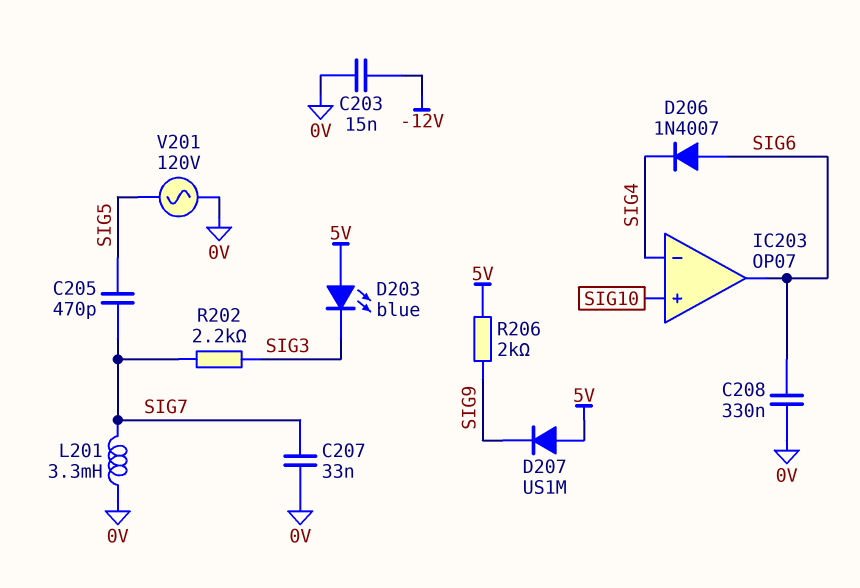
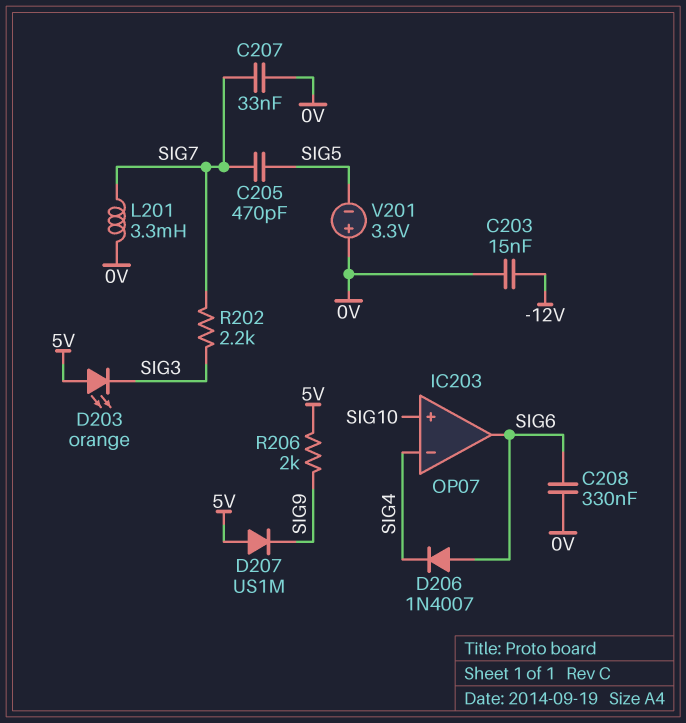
D203: LED blue (A 5V, K SIG3) -> LED orange (A 5V, K SIG3)
V201: AC 120V (0V, SIG5) -> 3.3V (plus 0V, minus SIG5)

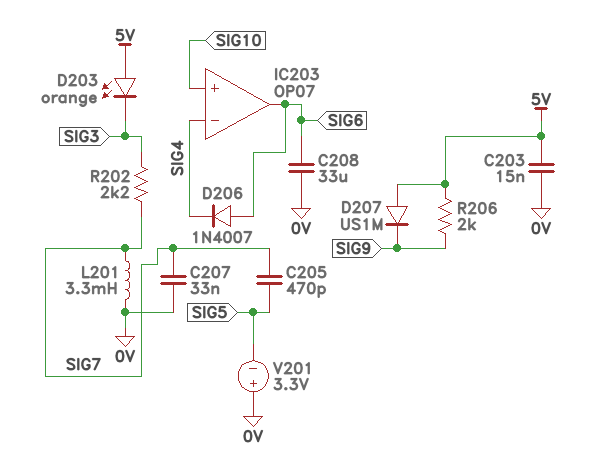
C203: 15nF (-12V, 0V) -> 15nF (0V, 5V)
C208: 330nF (0V, SIG6) -> 33uF (0V, SIG6)

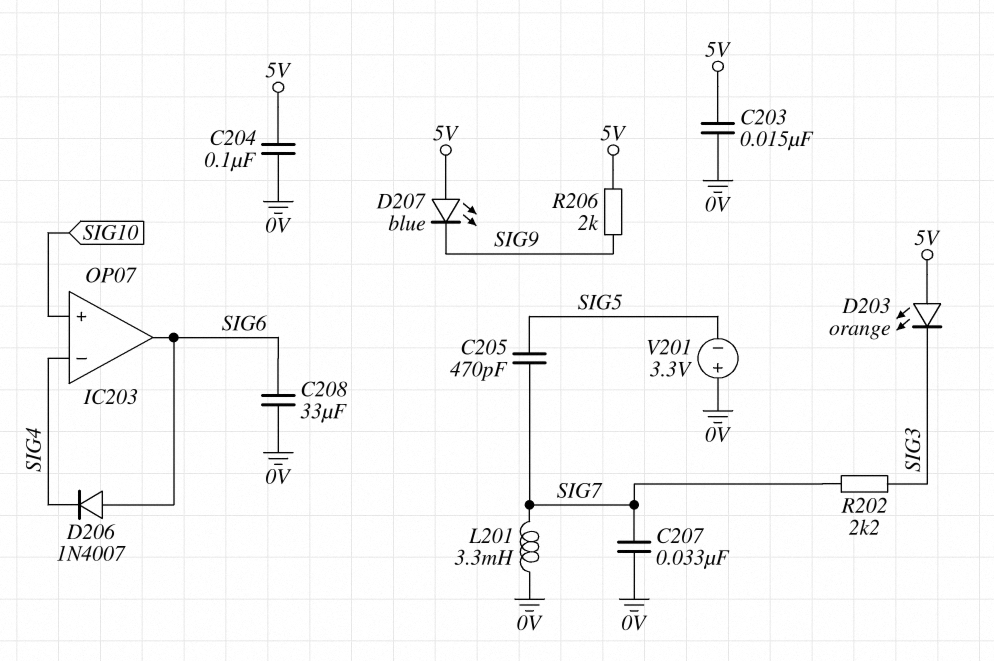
C204: none -> 100nF (0V, 5V)
D207: diode US1M (A 5V, K SIG9) -> LED blue (A 5V, K SIG9)

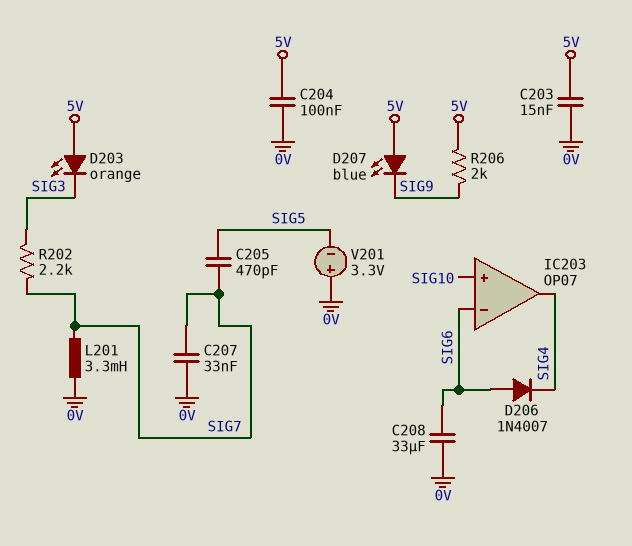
IC203 pin in-: SIG4 -> SIG6
IC203 pin out: SIG6 -> SIG4

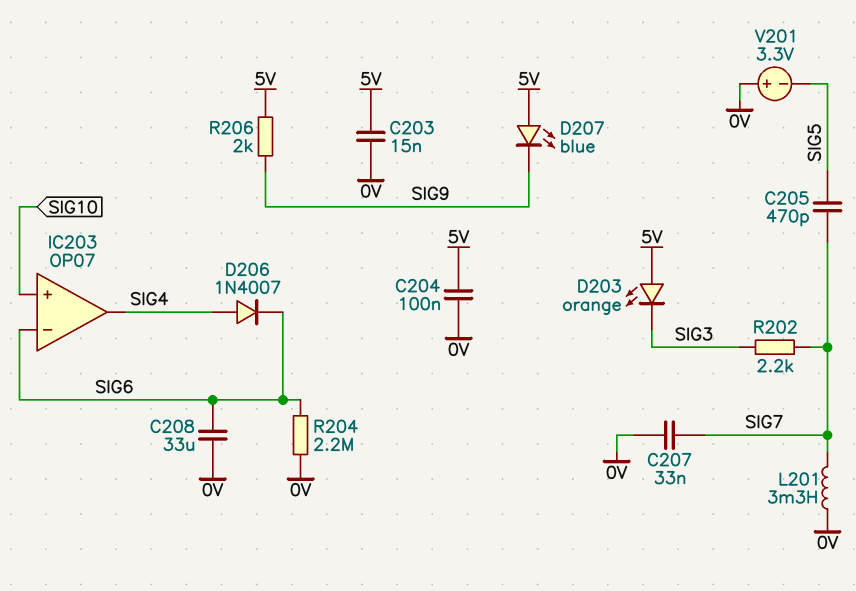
D206: diode 1N4007 (A SIG6, K SIG4) -> diode 1N4007 (A SIG4, K SIG6)
R204: none -> 2.2M (0V, SIG6)

